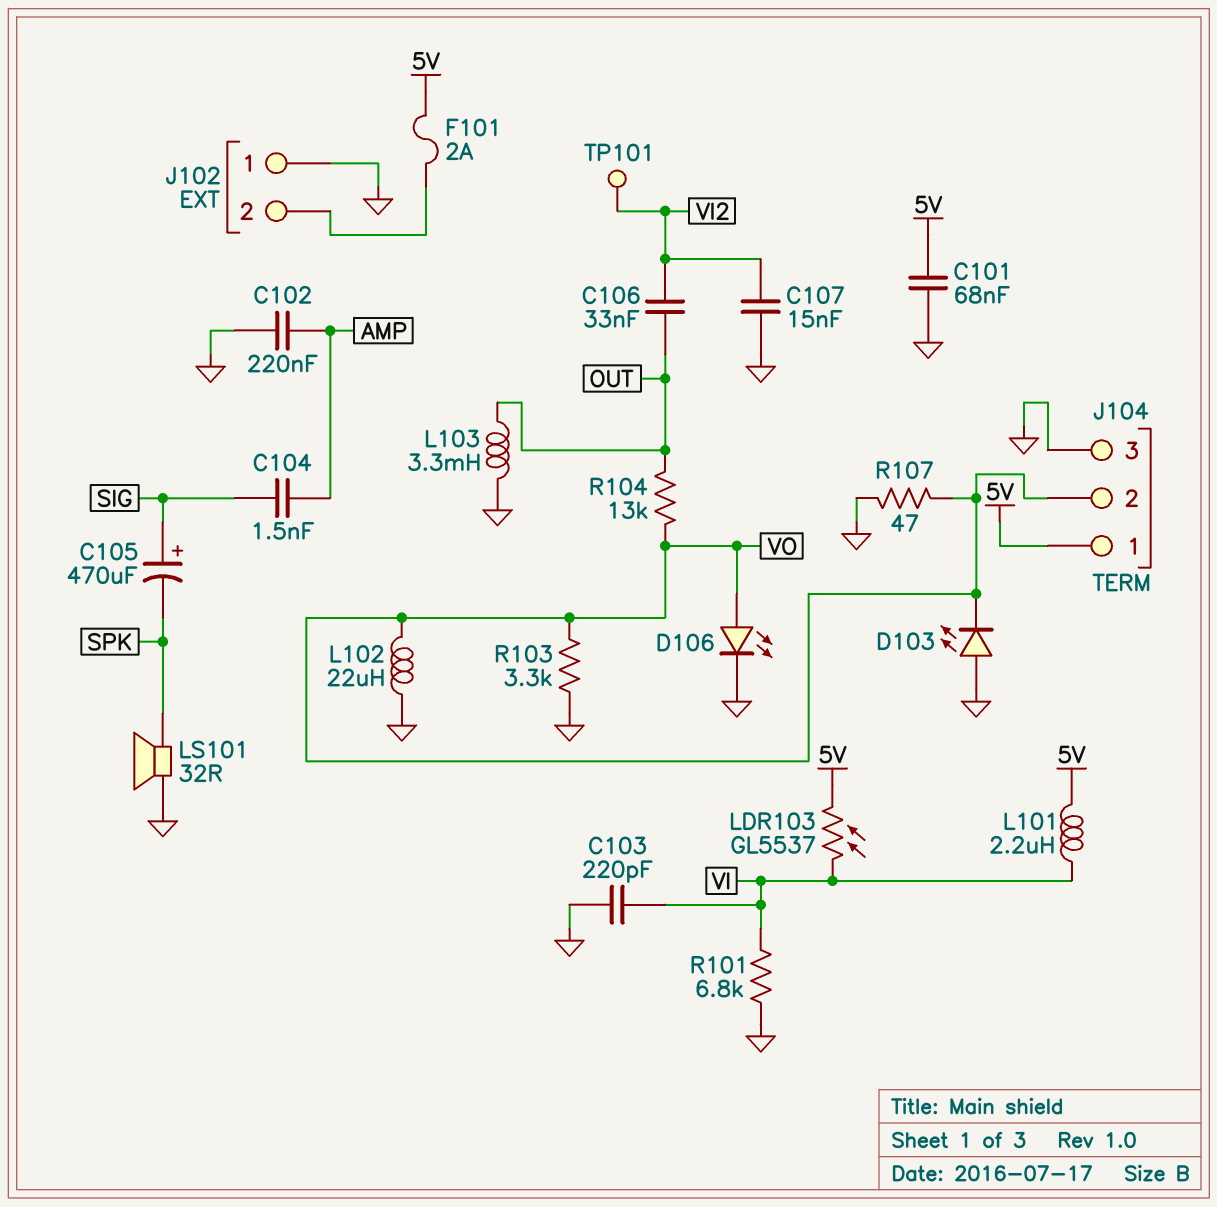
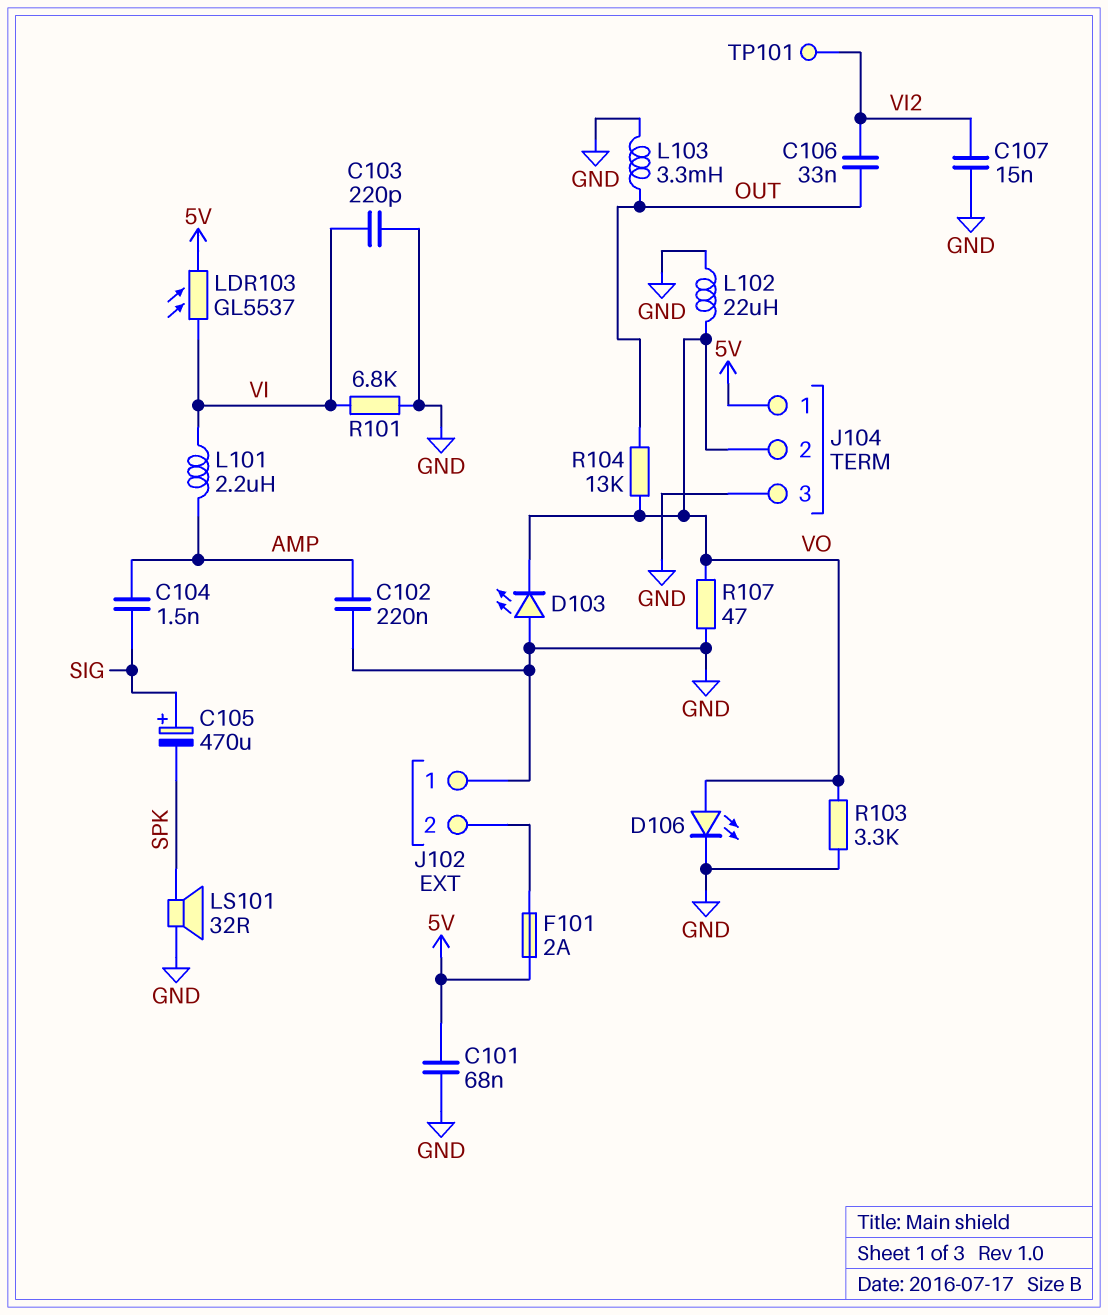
L101: 2.2uH (5V, VI) -> 2.2uH (AMP, VI)

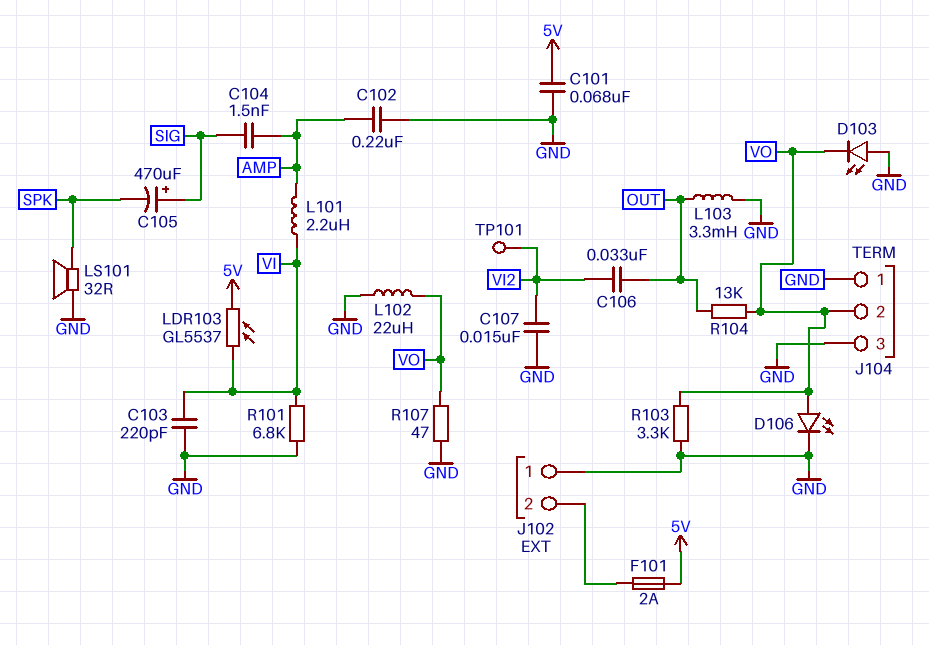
J104 pin 1: 5V -> GND

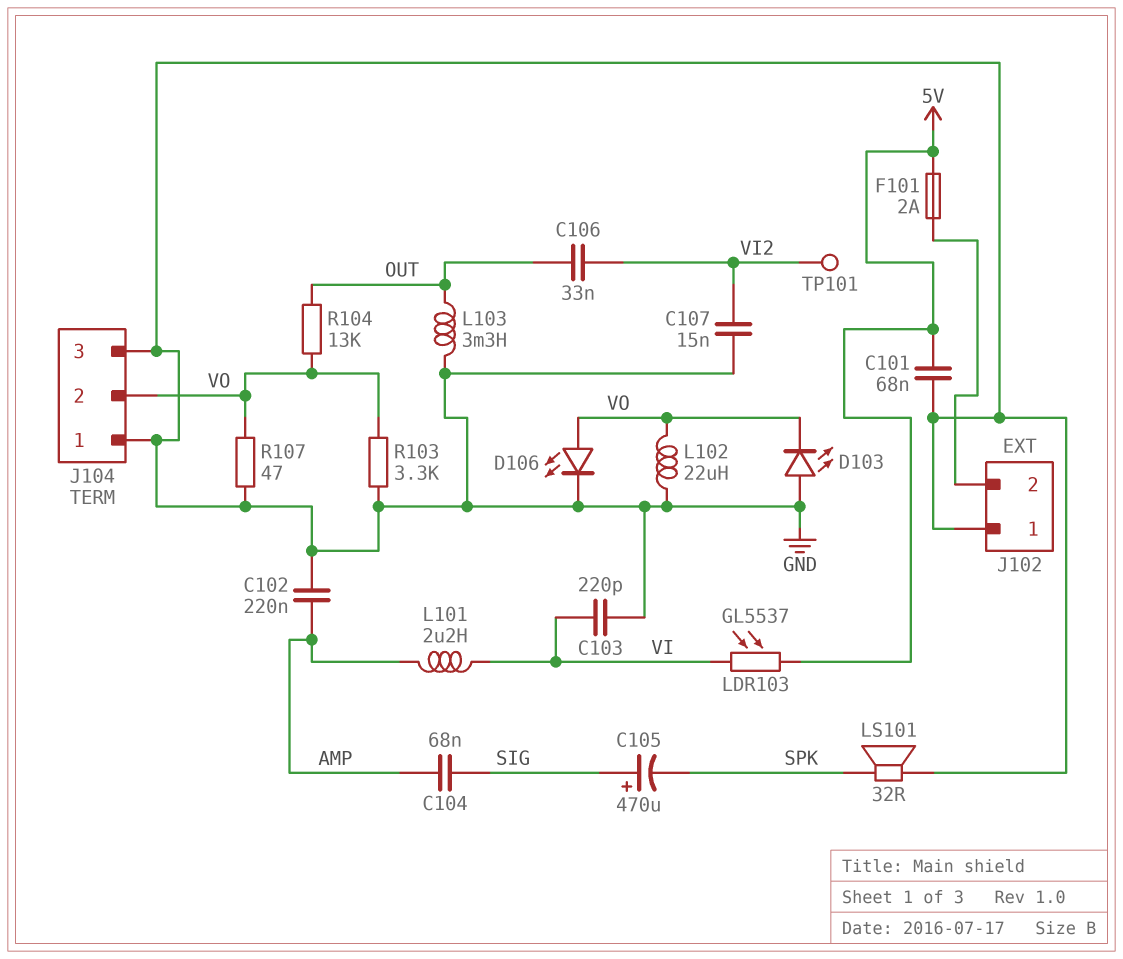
C104: 1.5nF (AMP, SIG) -> 68nF (AMP, SIG)
R101: 6.8k (GND, VI) -> none

